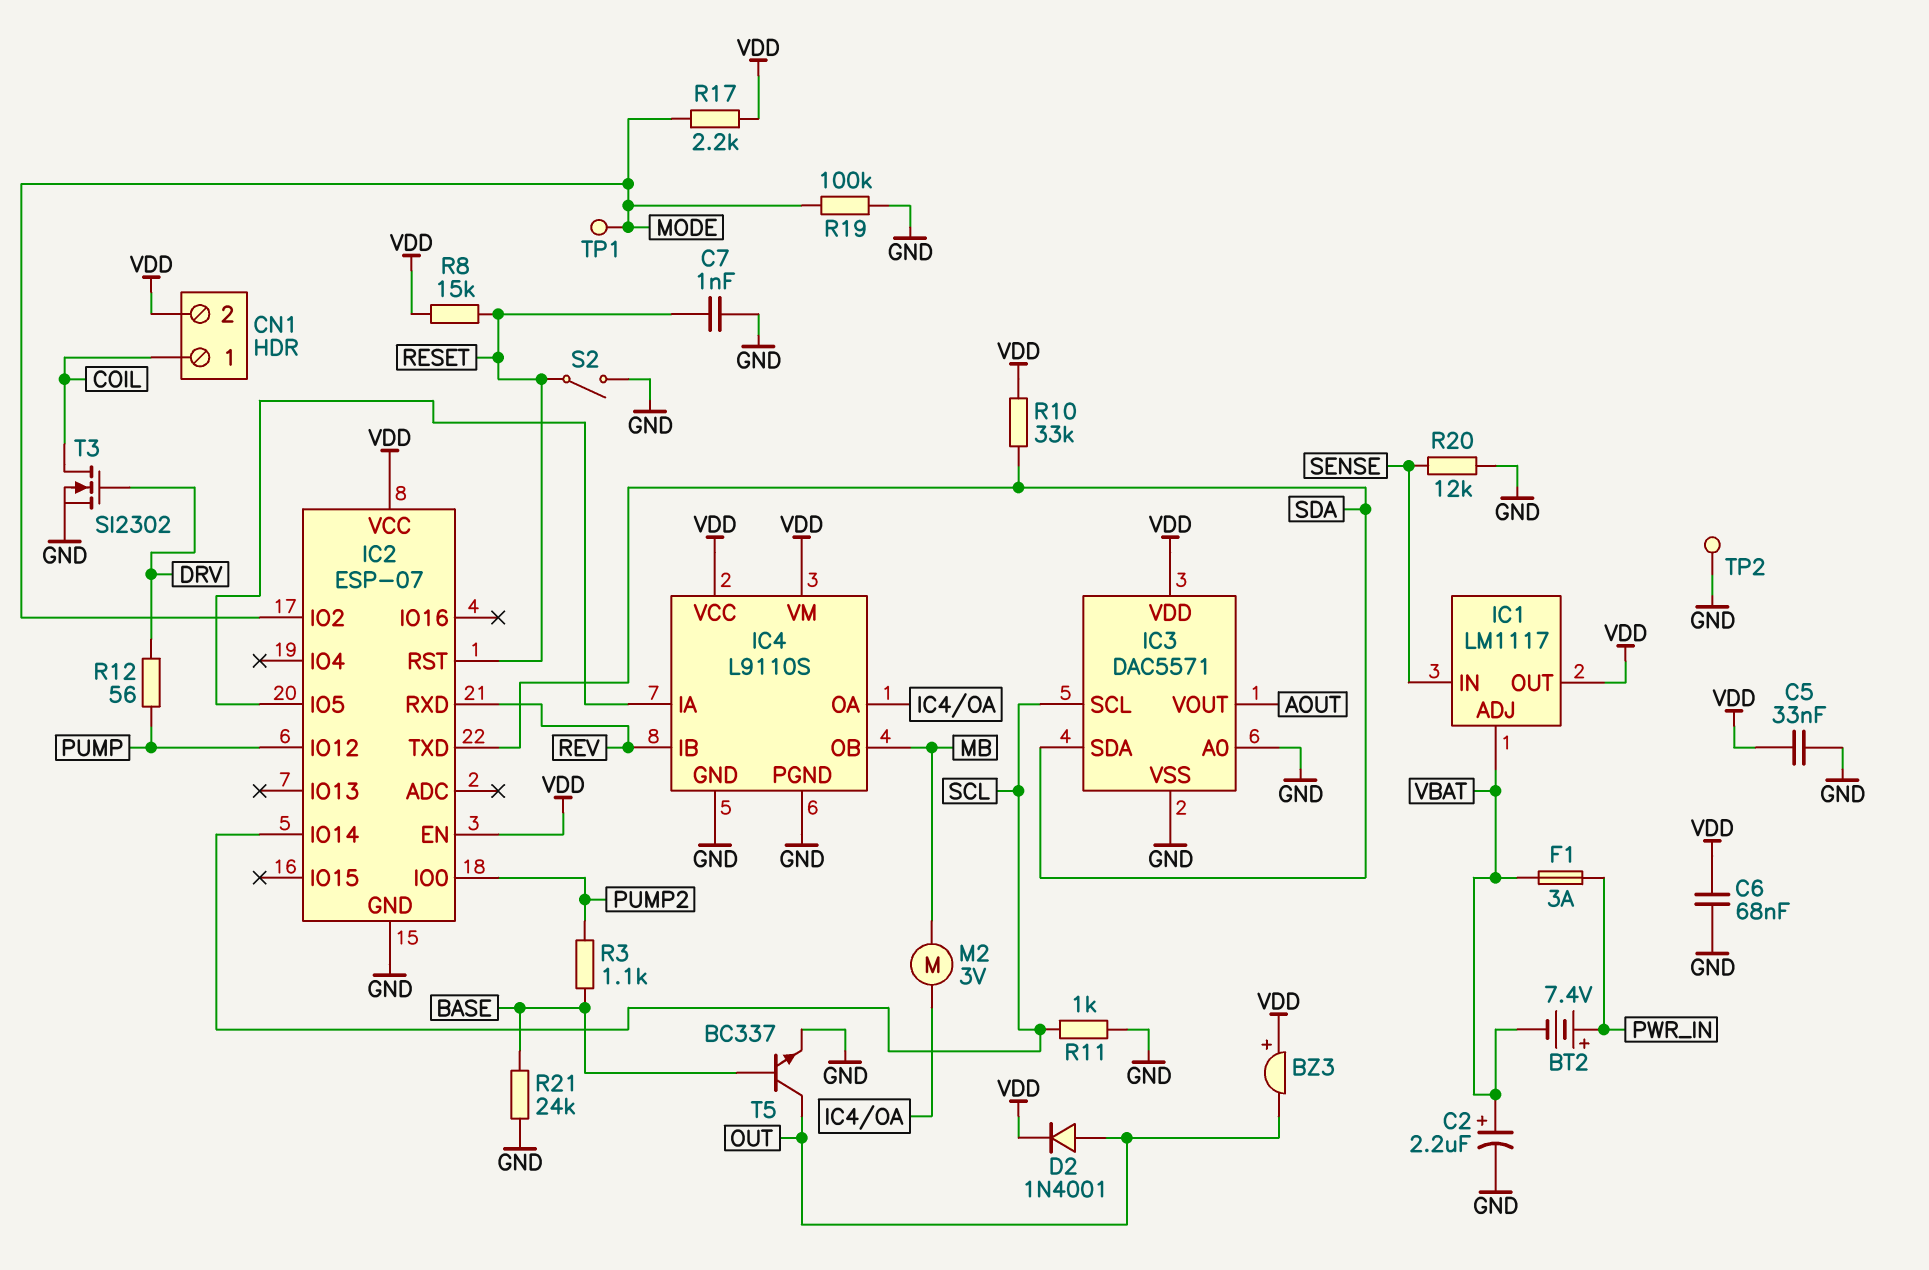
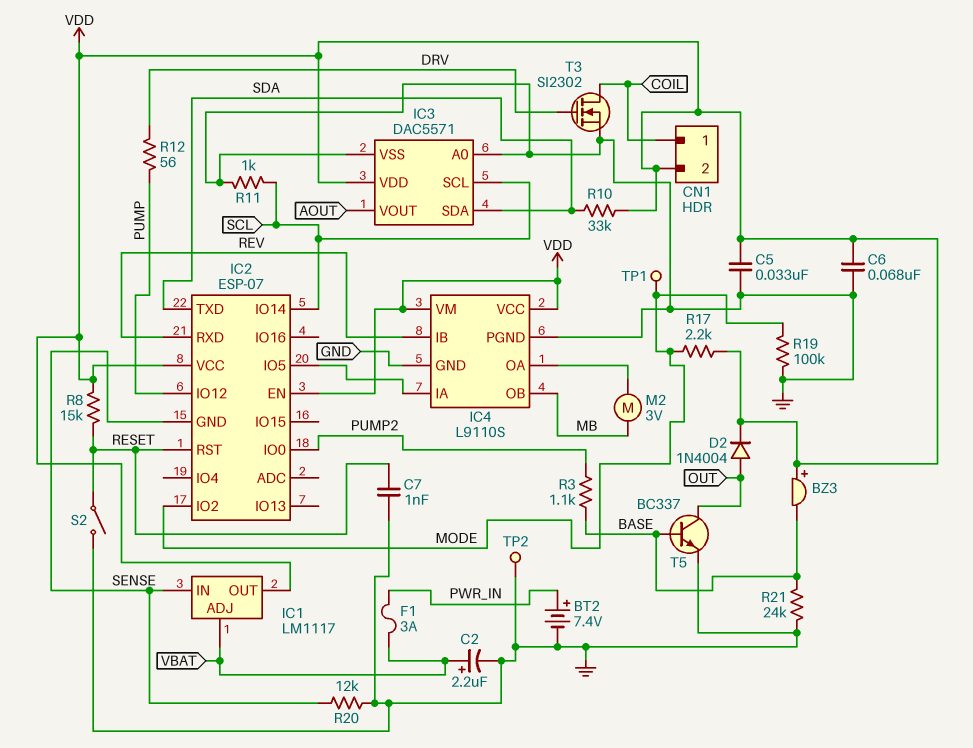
BT2: 7.4V (plus PWR_IN, minus VBAT) -> 7.4V (plus PWR_IN, minus GND)
BZ3: buzzer (plus VDD, minus OUT) -> buzzer (plus VDD, minus BASE)
D2: diode 1N4001 (A OUT, K VDD) -> diode 1N4004 (A OUT, K VDD)
IC2 pin GND: GND -> SENSE

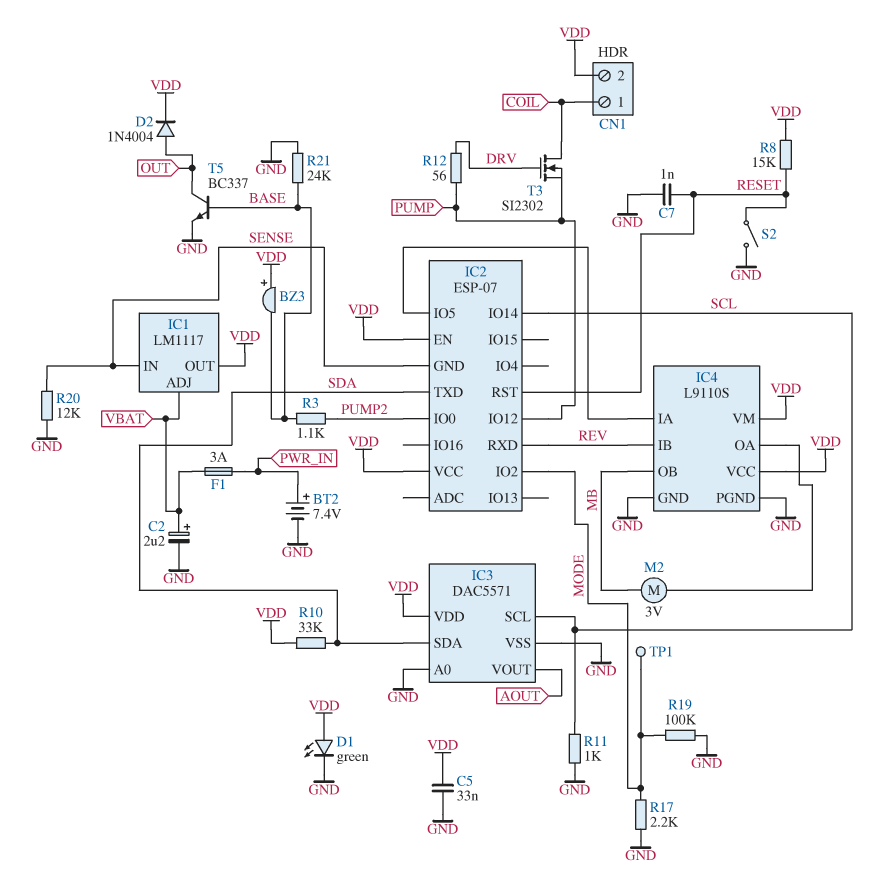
C6: 68nF (GND, VDD) -> none
D1: none -> LED green (A VDD, K GND)
R17: 2.2k (MODE, VDD) -> 2.2k (GND, MODE)
T3: NMOS SI2302 (G DRV, D COIL, S GND) -> NMOS SI2302 (G DRV, D COIL, S PUMP)
TP2: test point (GND) -> none

